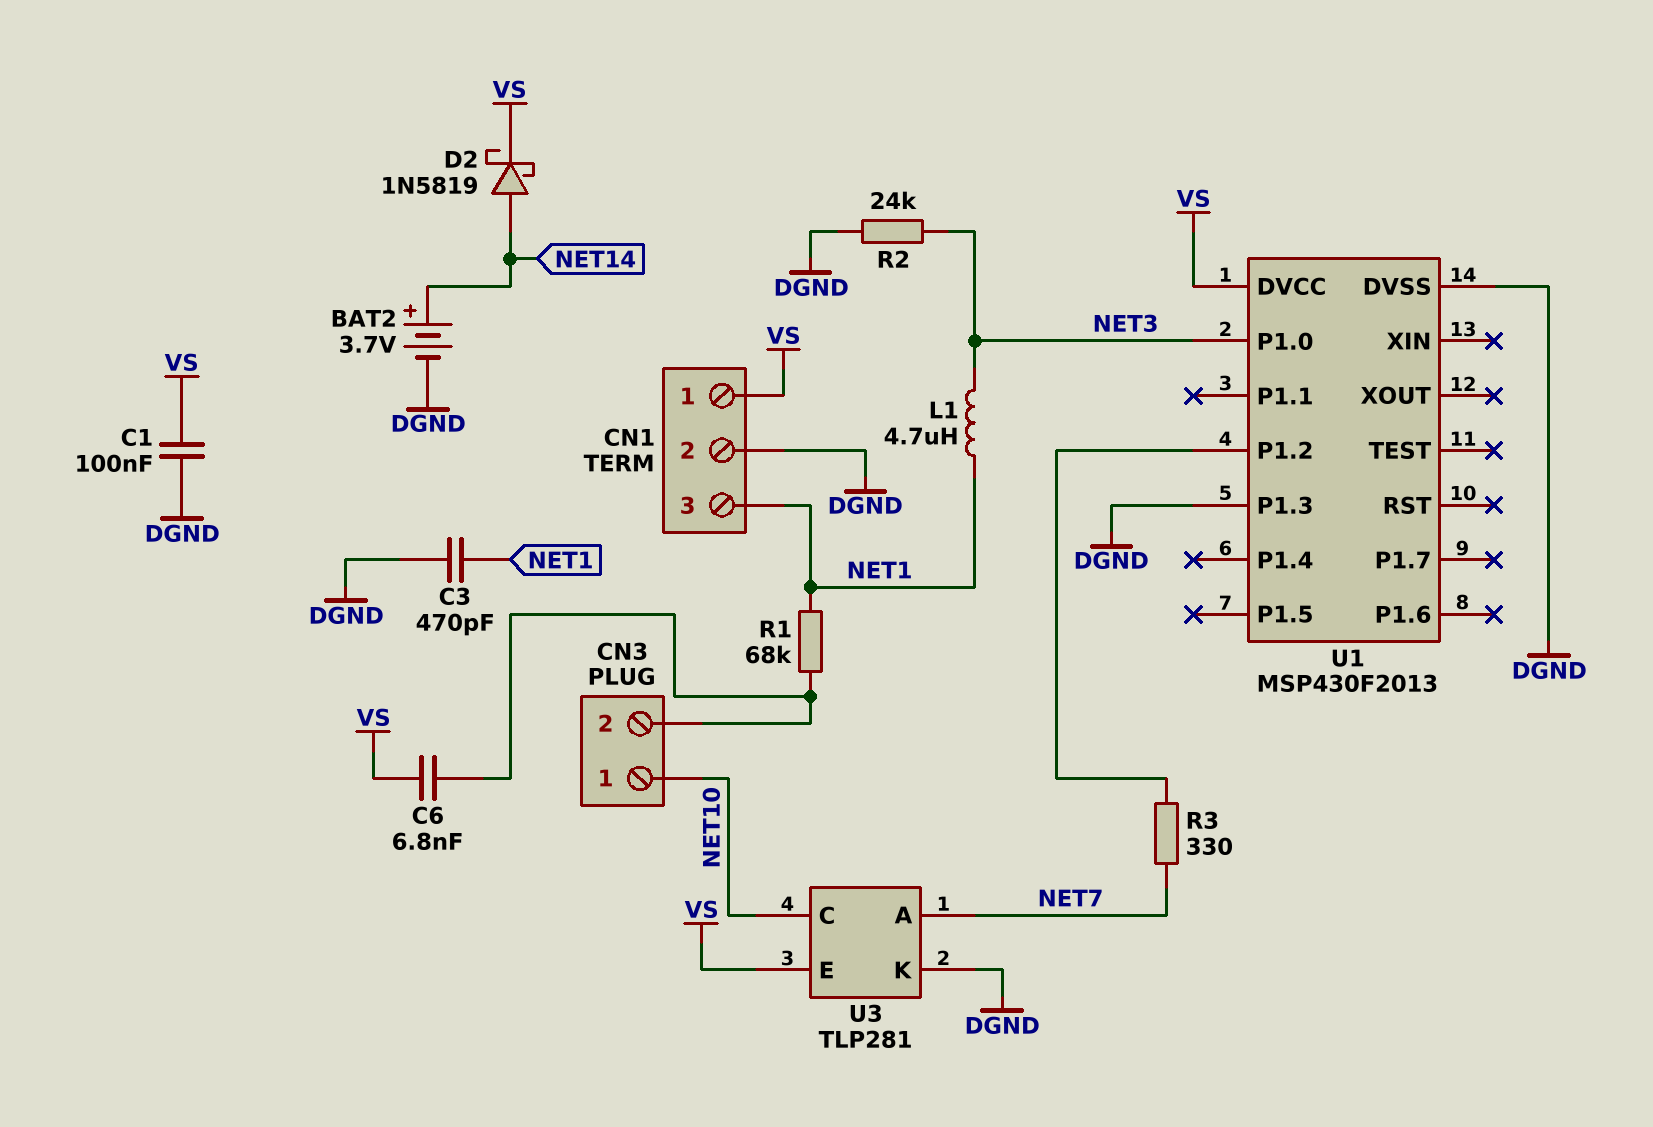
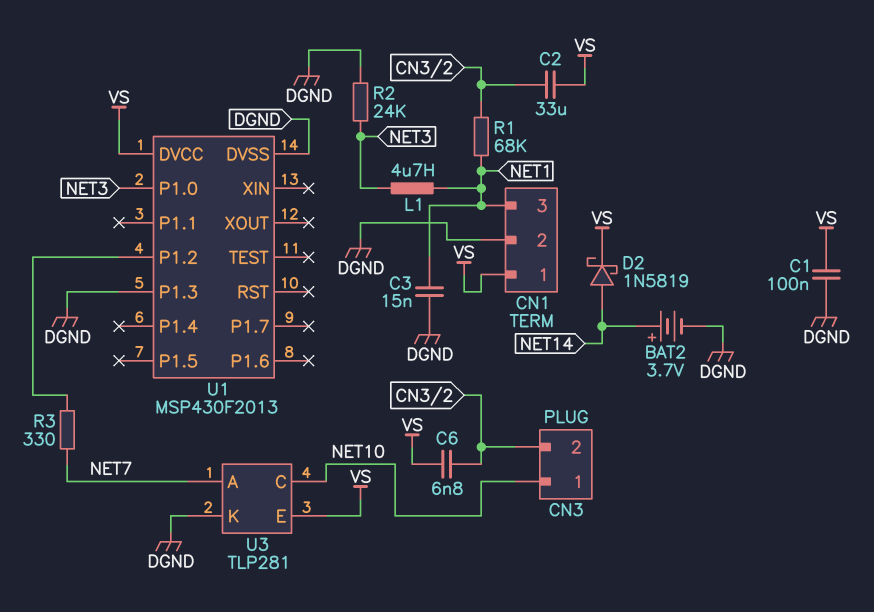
C2: none -> 33uF (CN3/2, VS)
C3: 470pF (DGND, NET1) -> 15nF (DGND, NET1)

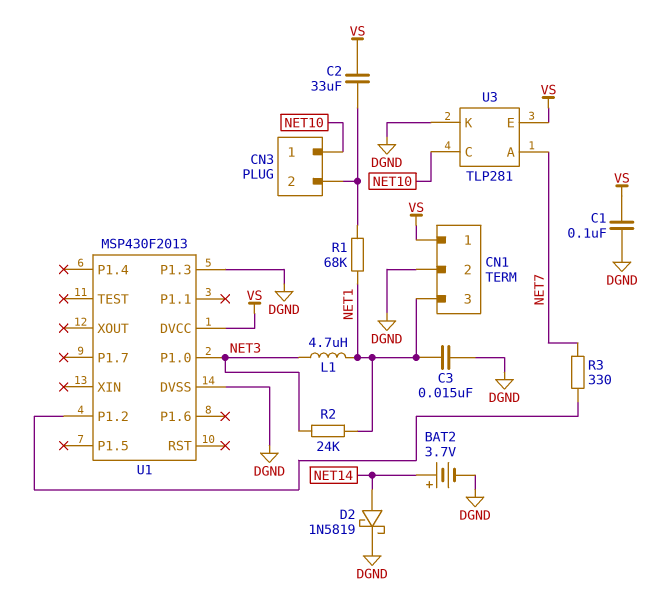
C6: 6.8nF (CN3/2, VS) -> none
D2: schottky 1N5819 (A NET14, K VS) -> schottky 1N5819 (A NET14, K DGND)
R2: 24k (DGND, NET3) -> 24k (NET1, NET3)

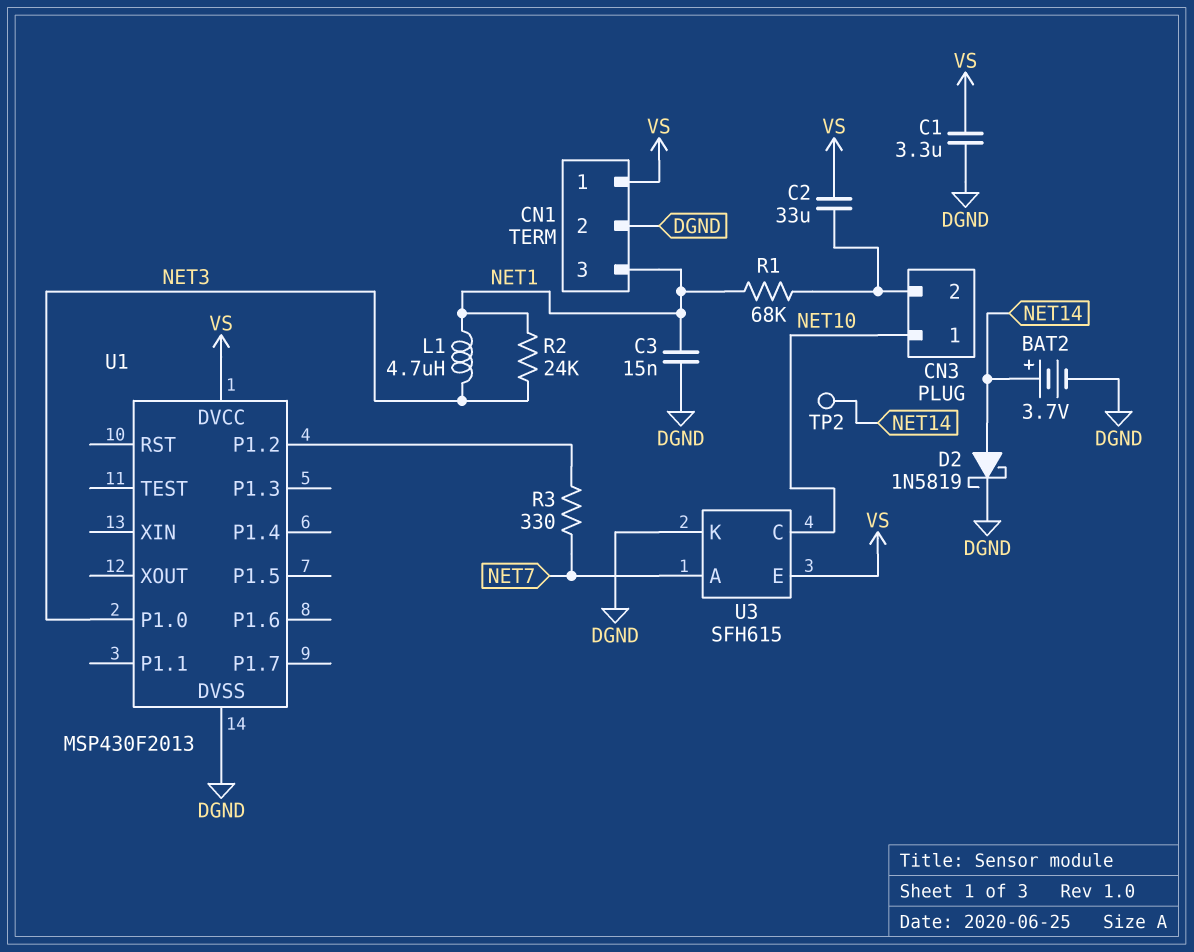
C1: 100nF (DGND, VS) -> 3.3uF (DGND, VS)
TP2: none -> test point (NET14)
U1 pin P1.3: DGND -> none
U3: TLP281 -> SFH615

